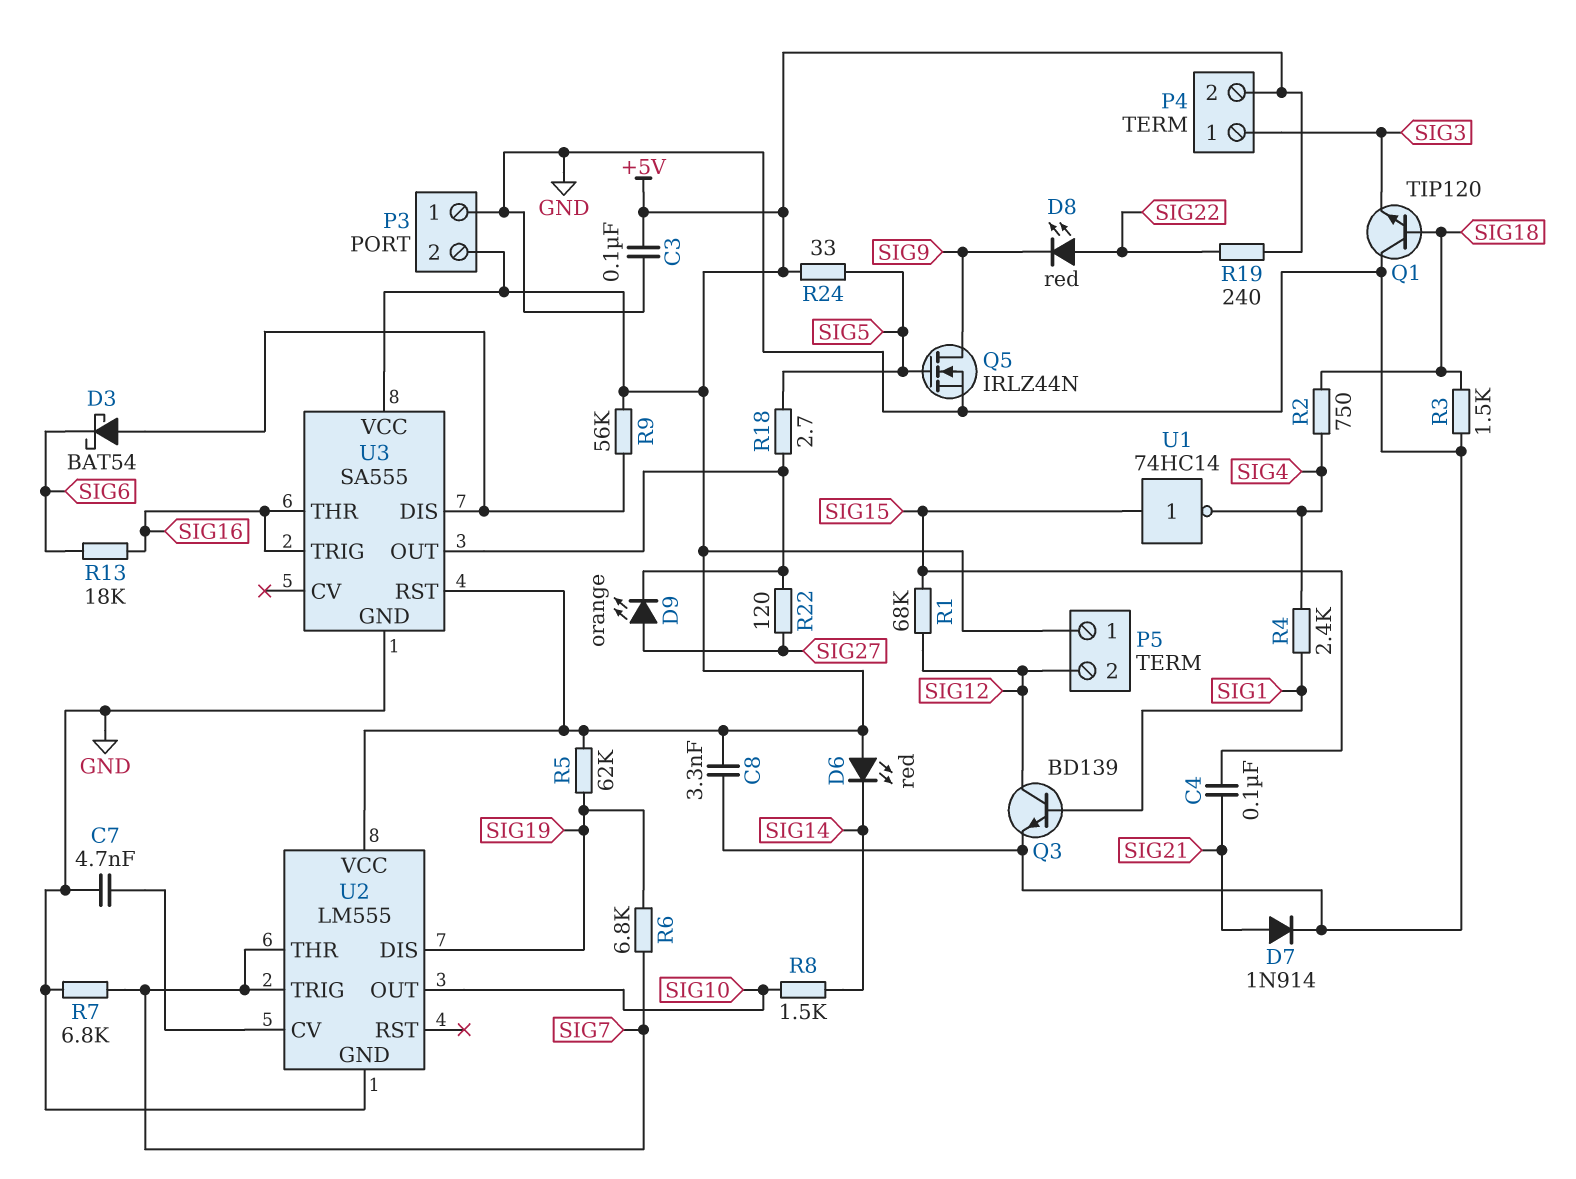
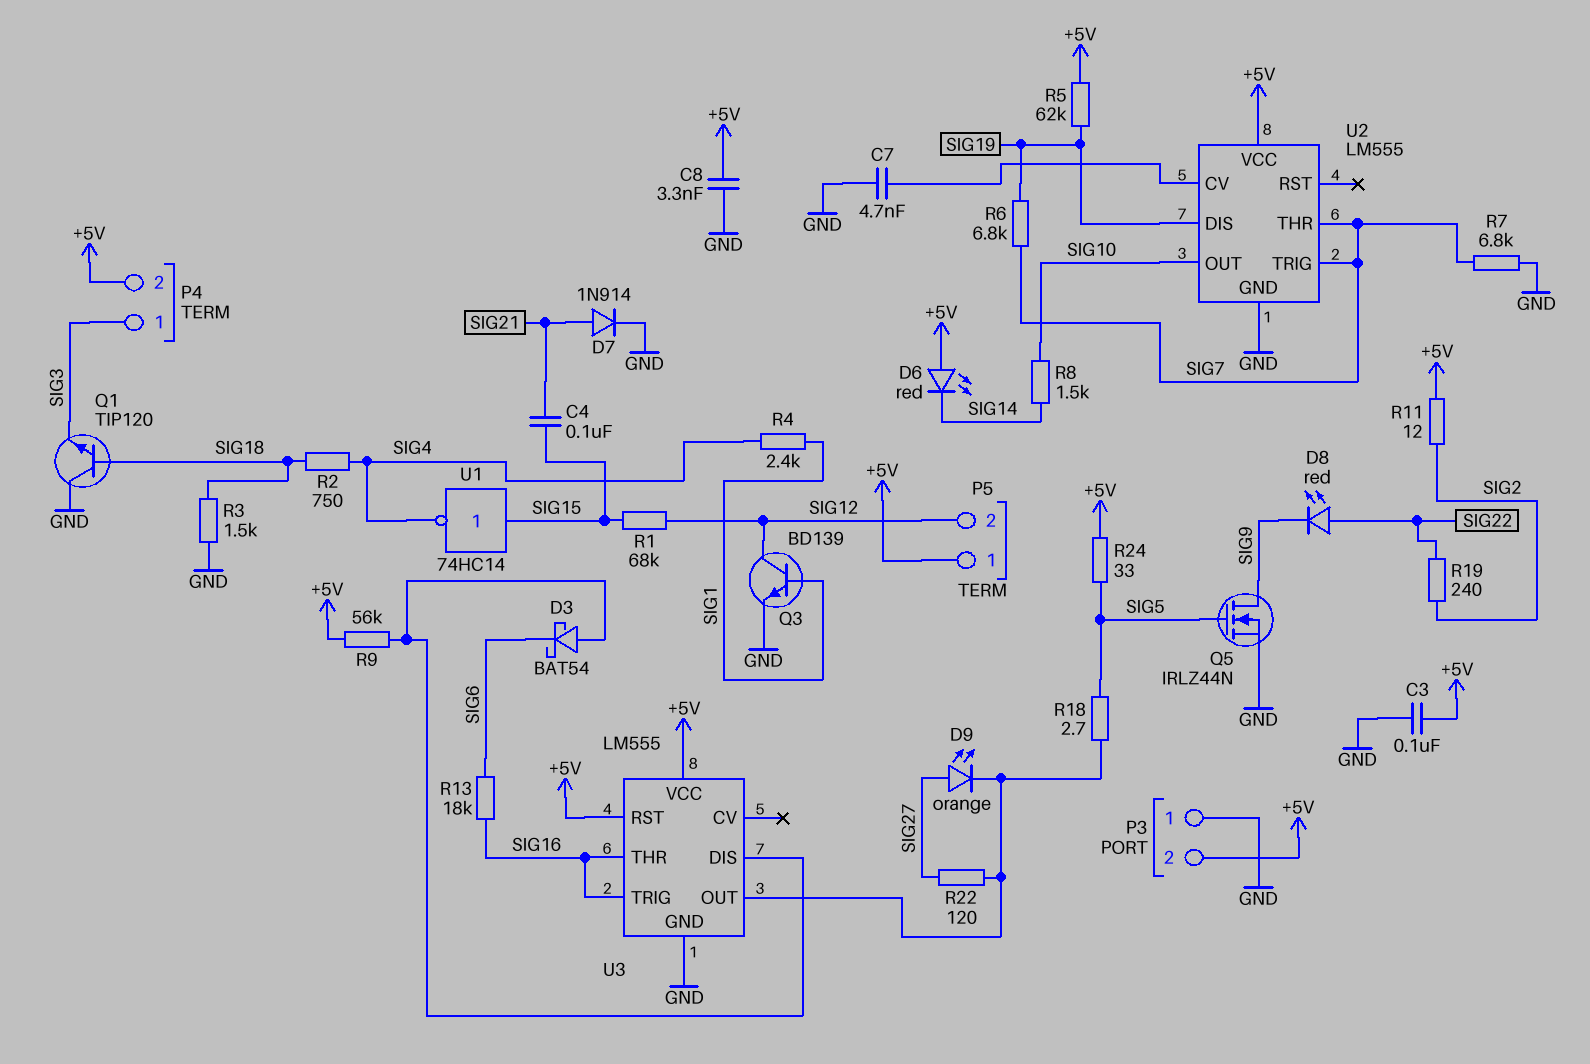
R11: none -> 12 (+5V, SIG2)
R19: 240 (+5V, SIG22) -> 240 (SIG2, SIG22)
U3: SA555 -> LM555

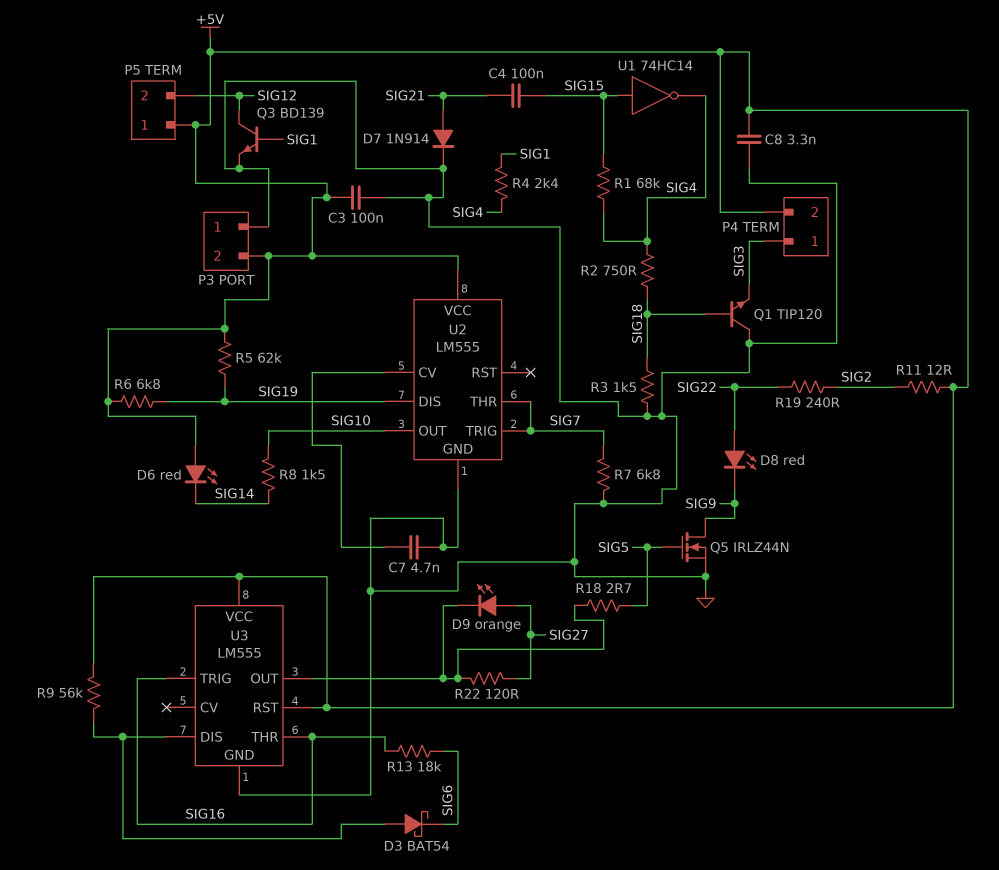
R1: 68k (SIG12, SIG15) -> 68k (SIG4, SIG15)
R6: 6.8k (SIG7, SIG19) -> 6.8k (+5V, SIG19)
R24: 33 (+5V, SIG5) -> none

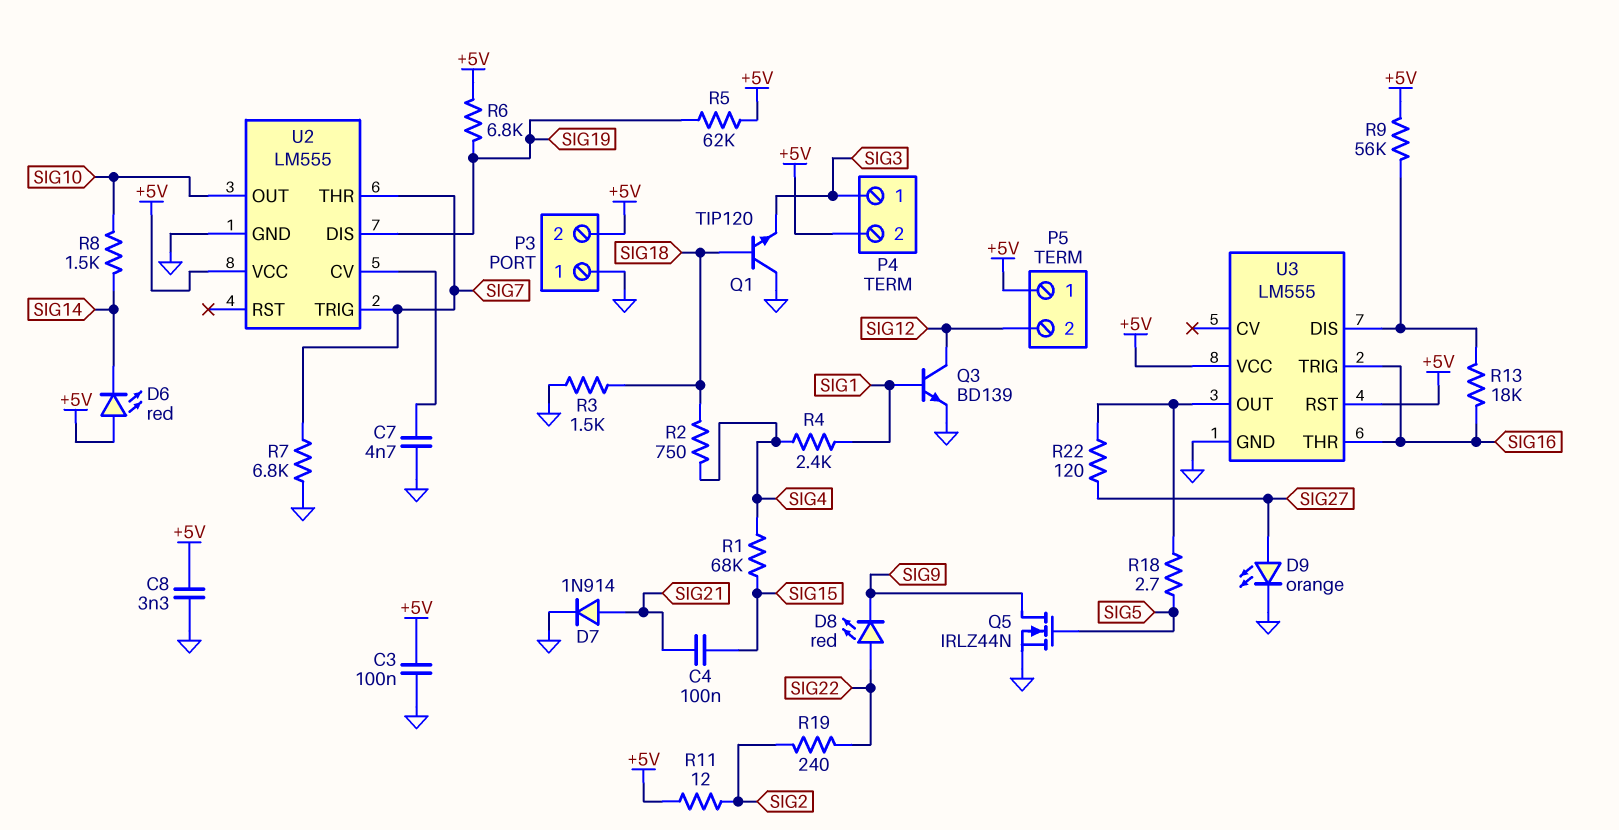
D3: schottky BAT54 (A U3/DIS, K SIG6) -> none
D9: LED orange (A SIG27, K U3/OUT) -> LED orange (A SIG27, K GND)
R13: 18k (SIG6, SIG16) -> 18k (SIG16, U3/DIS)
U1: NOT 74HC14 (in SIG15, out SIG4) -> none

